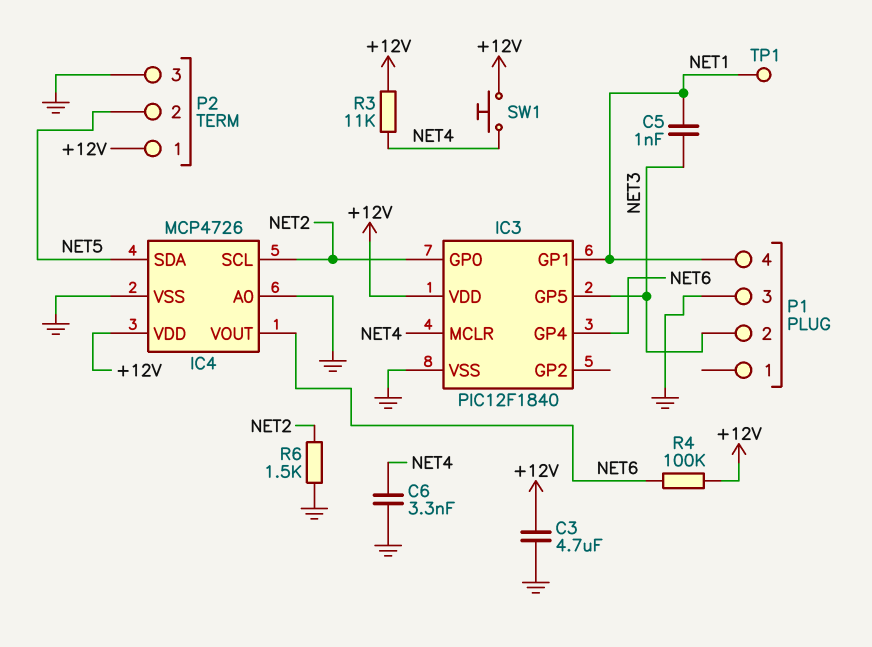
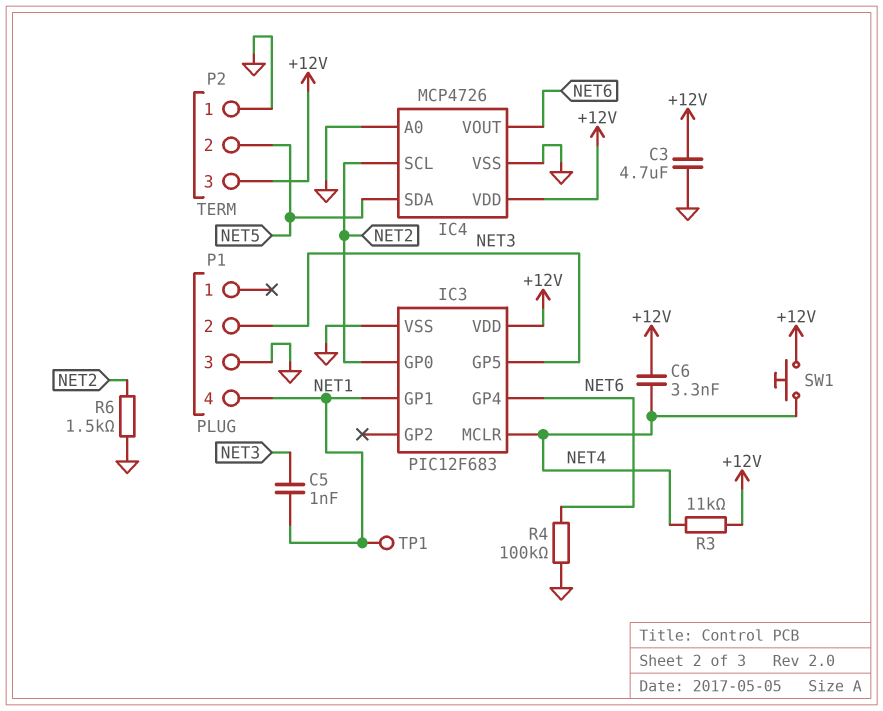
C6: 3.3nF (GND, NET4) -> 3.3nF (+12V, NET4)
IC3: PIC12F1840 -> PIC12F683
P2 pin 1: +12V -> GND
P2 pin 3: GND -> +12V
R4: 100k (+12V, NET6) -> 100k (GND, NET6)

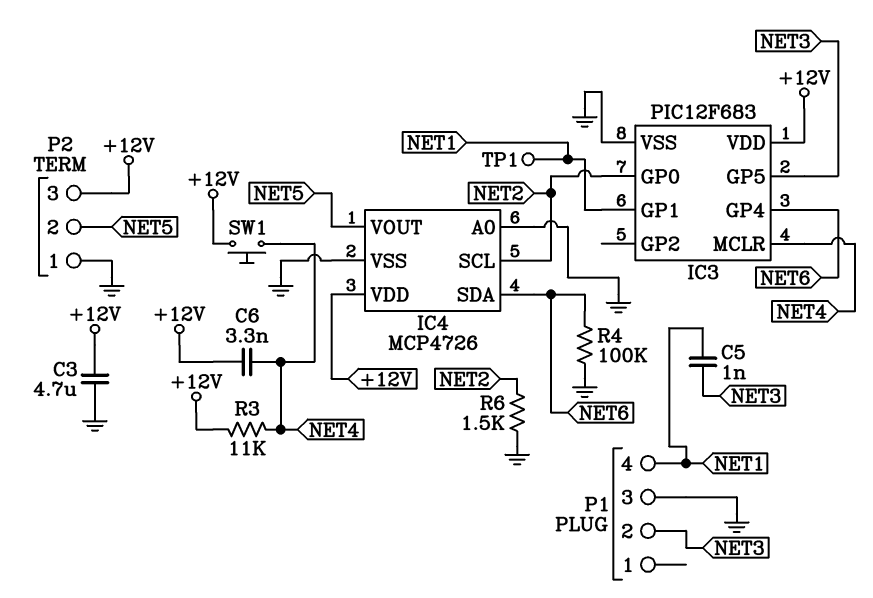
IC4 pin SDA: NET5 -> NET6
IC4 pin VOUT: NET6 -> NET5

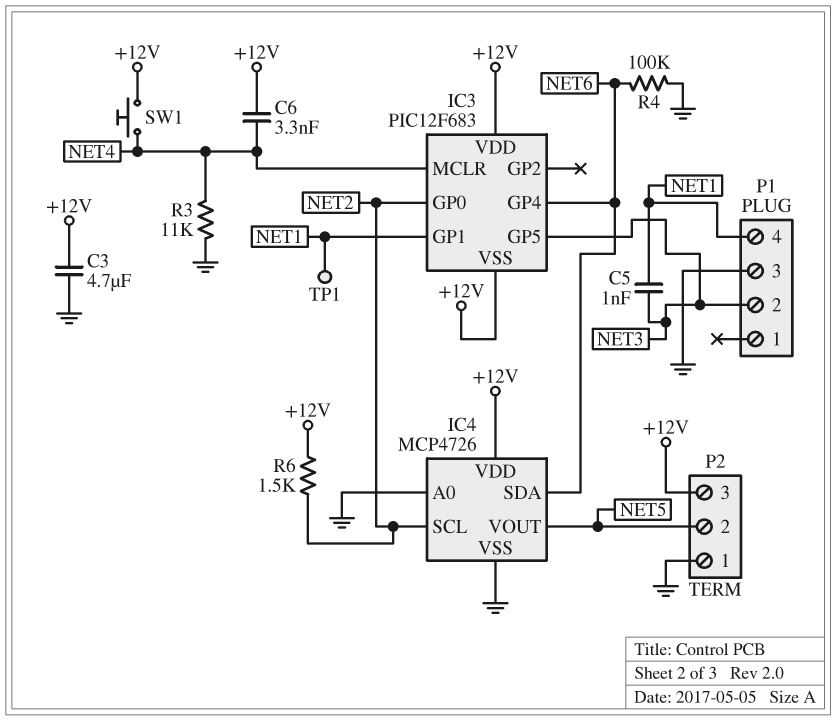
IC3 pin VSS: GND -> +12V
R3: 11k (+12V, NET4) -> 11k (GND, NET4)
R6: 1.5k (GND, NET2) -> 1.5k (+12V, NET2)

